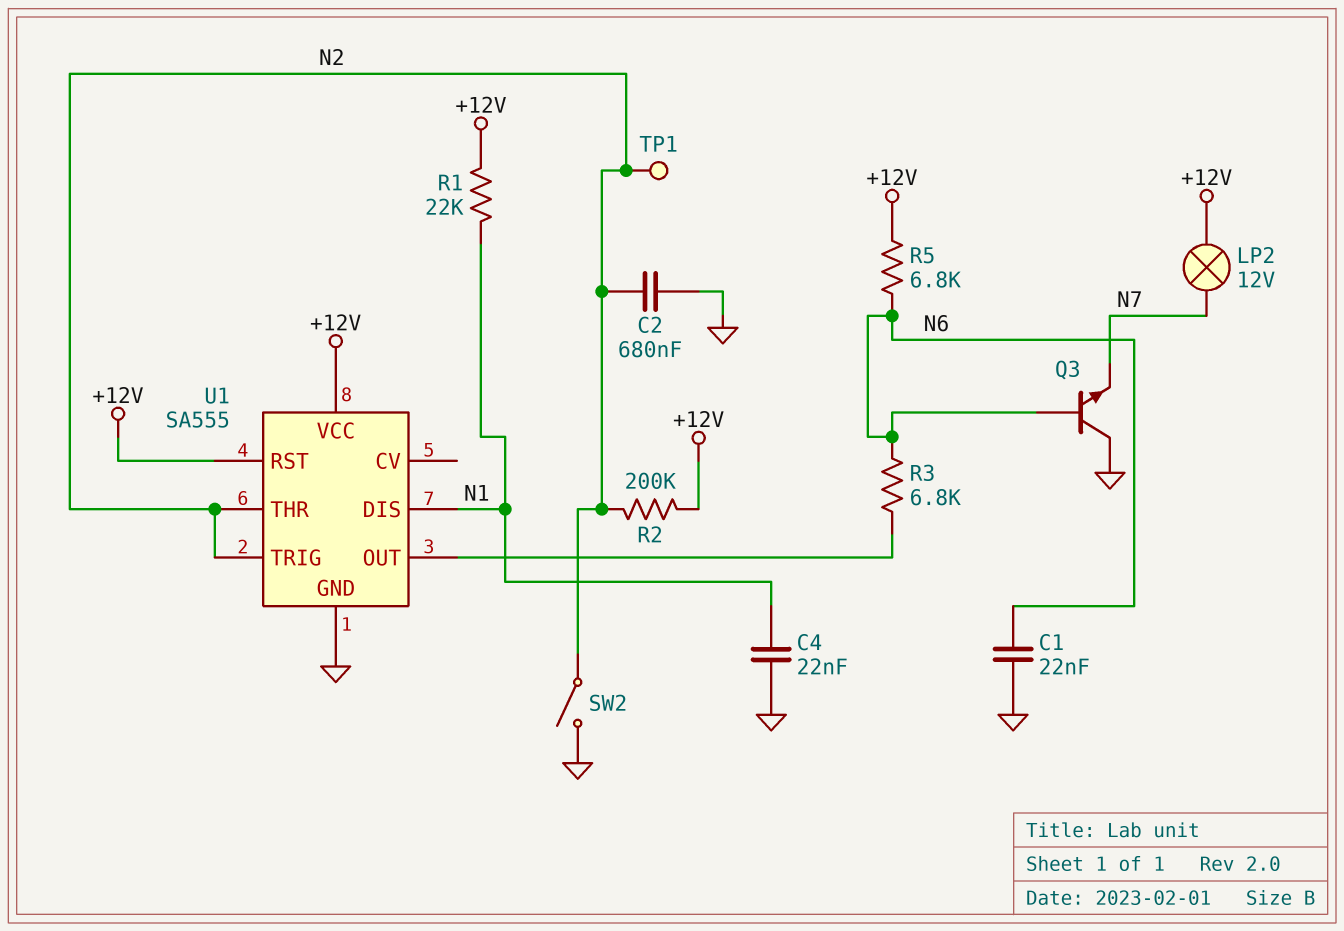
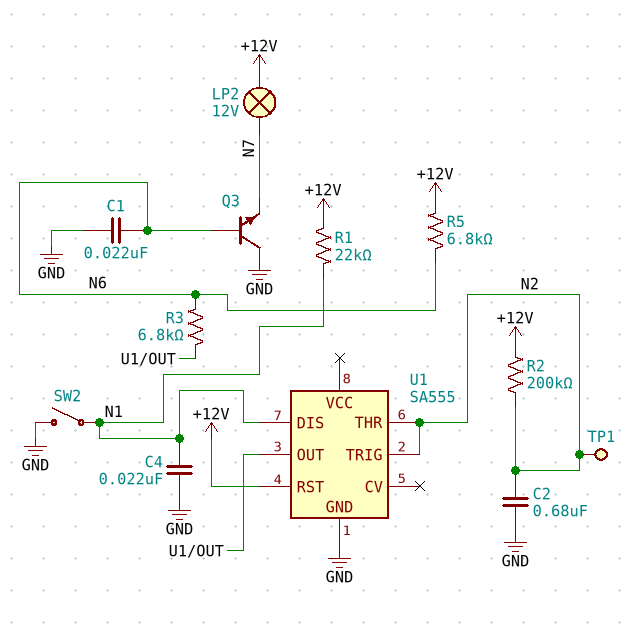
SW2: switch (GND, N2) -> switch (GND, N1)
U1 pin VCC: +12V -> none

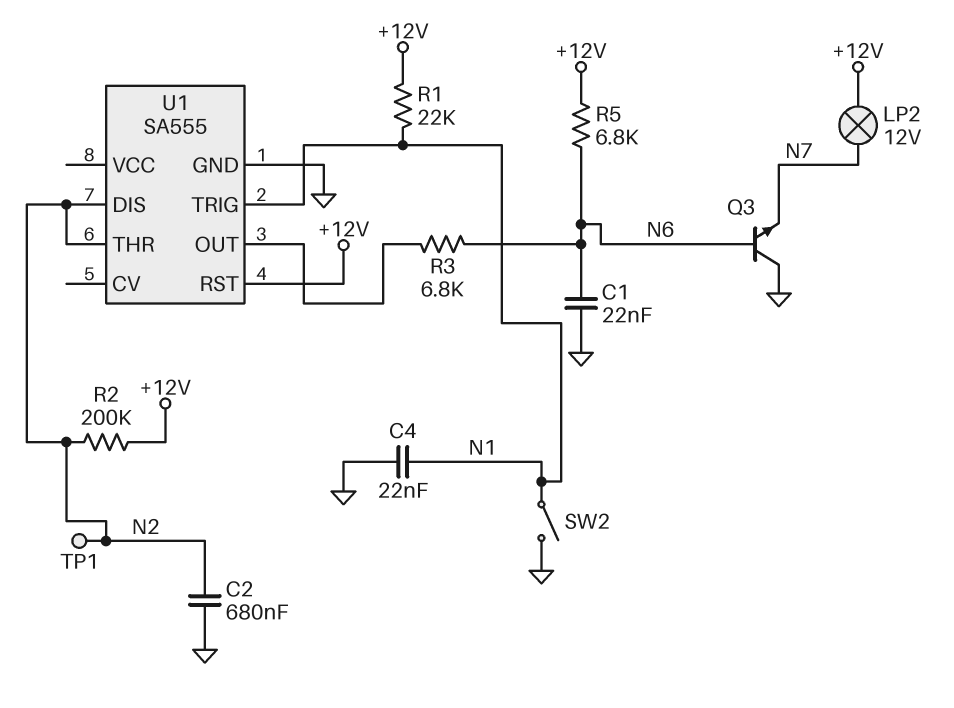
U1 pin DIS: N1 -> N2
U1 pin TRIG: N2 -> N1

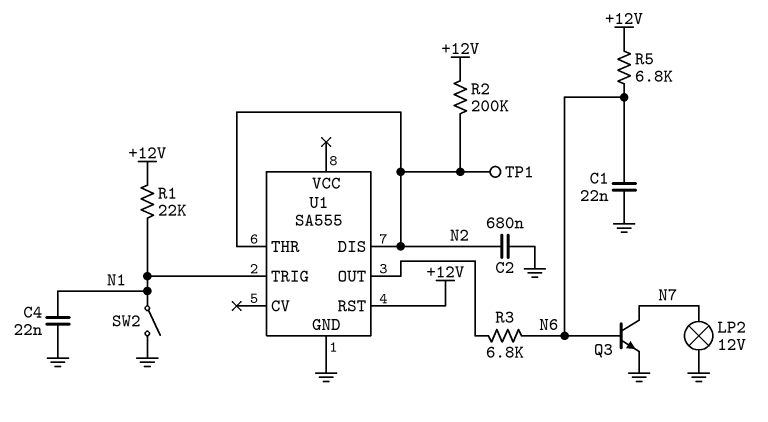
LP2: lamp 12V (+12V, N7) -> lamp 12V (GND, N7)
Q3: NPN (B N6, C GND, E N7) -> NPN (B N6, C N7, E GND)

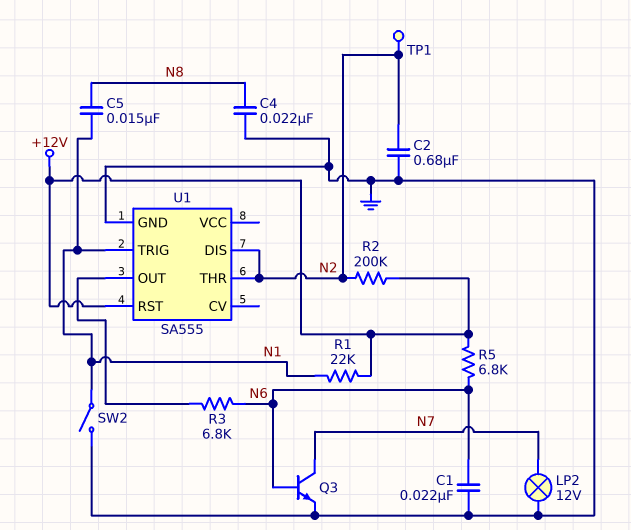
C4: 22nF (GND, N1) -> 22nF (GND, N8)
C5: none -> 15nF (N1, N8)

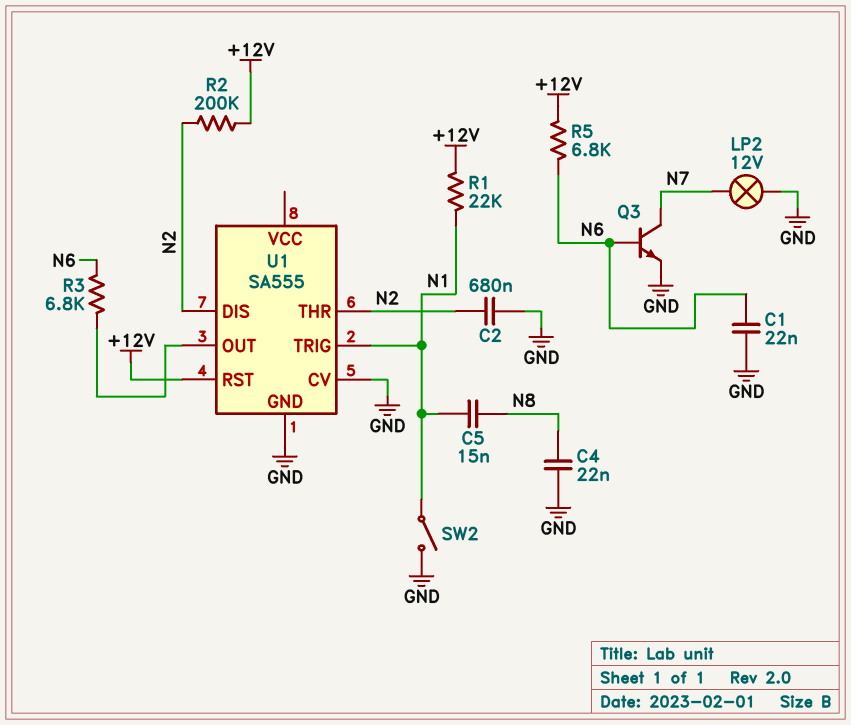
TP1: test point (N2) -> none
U1 pin CV: none -> GND

